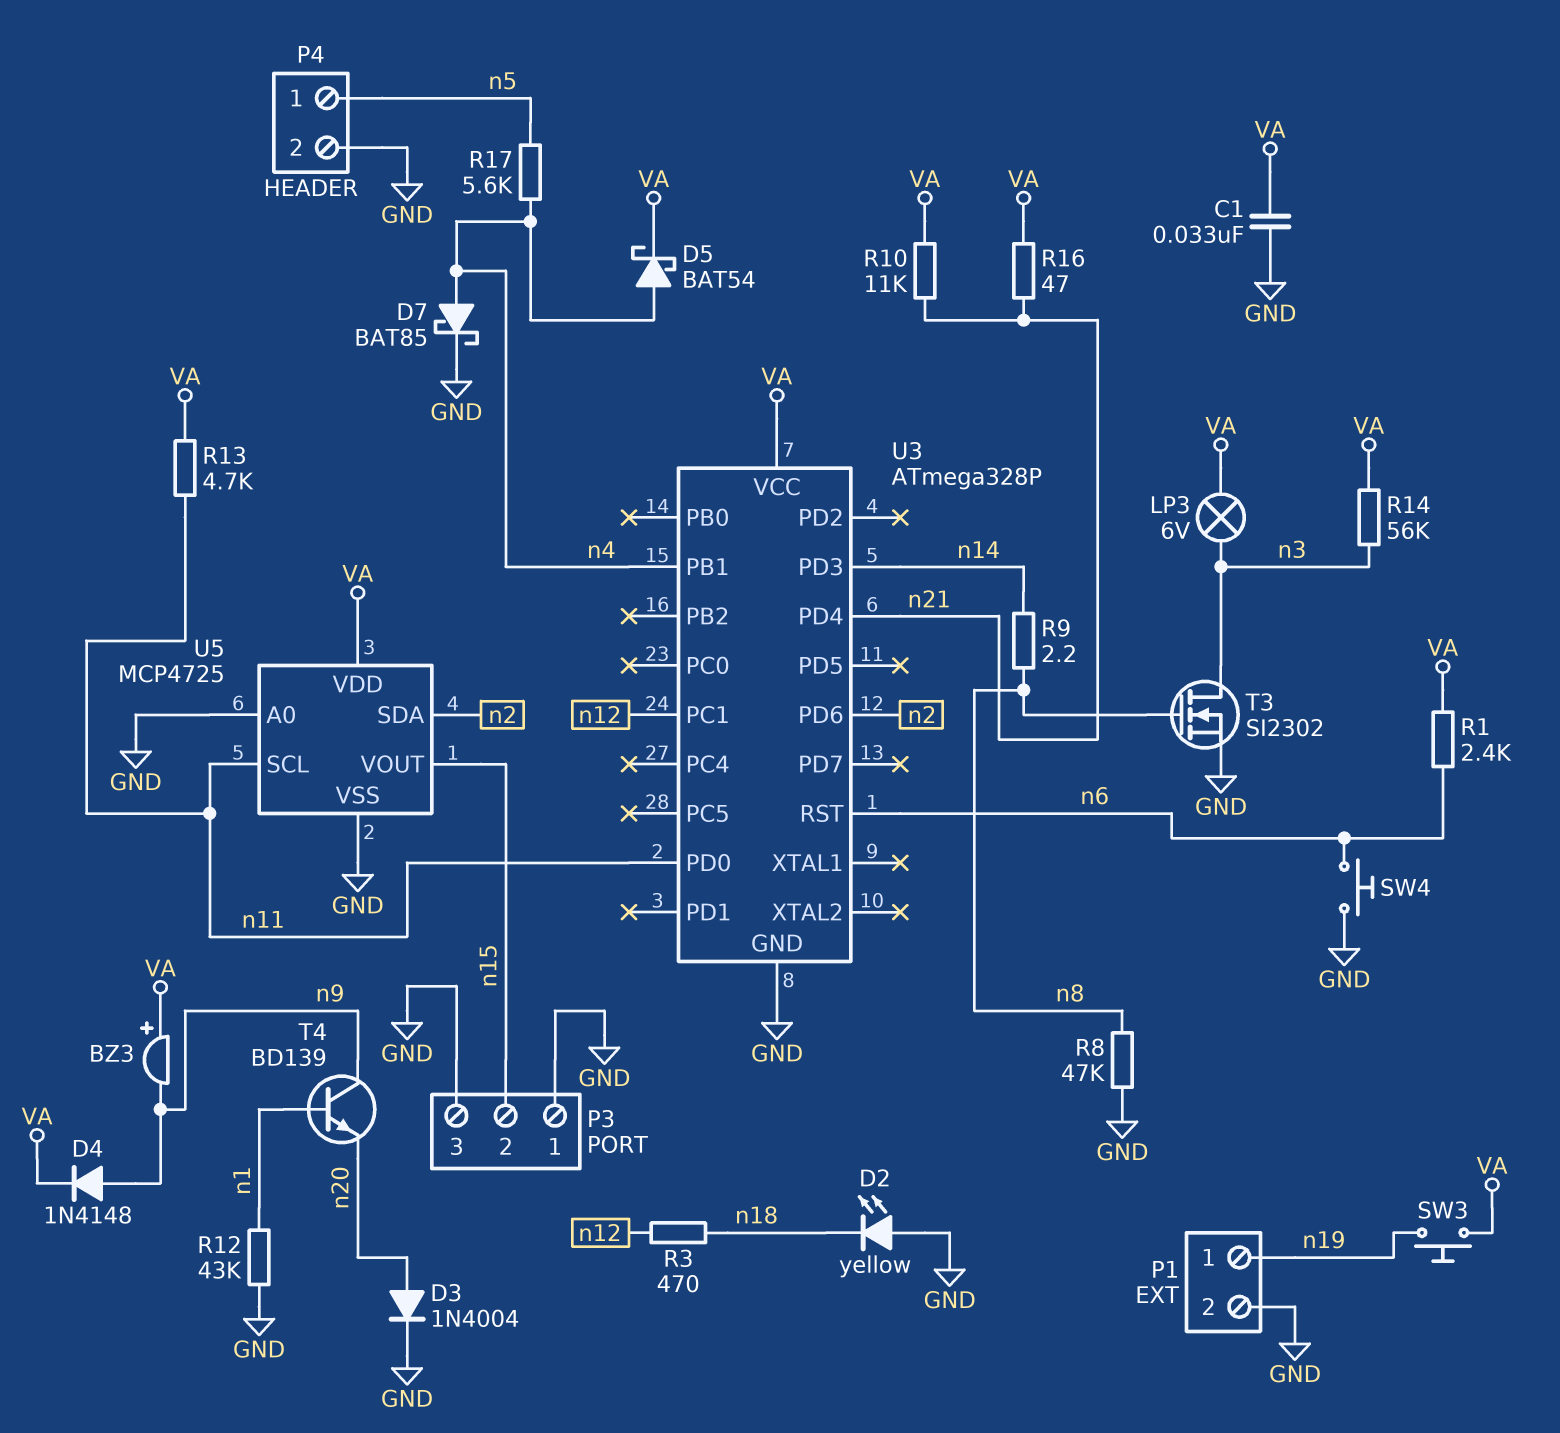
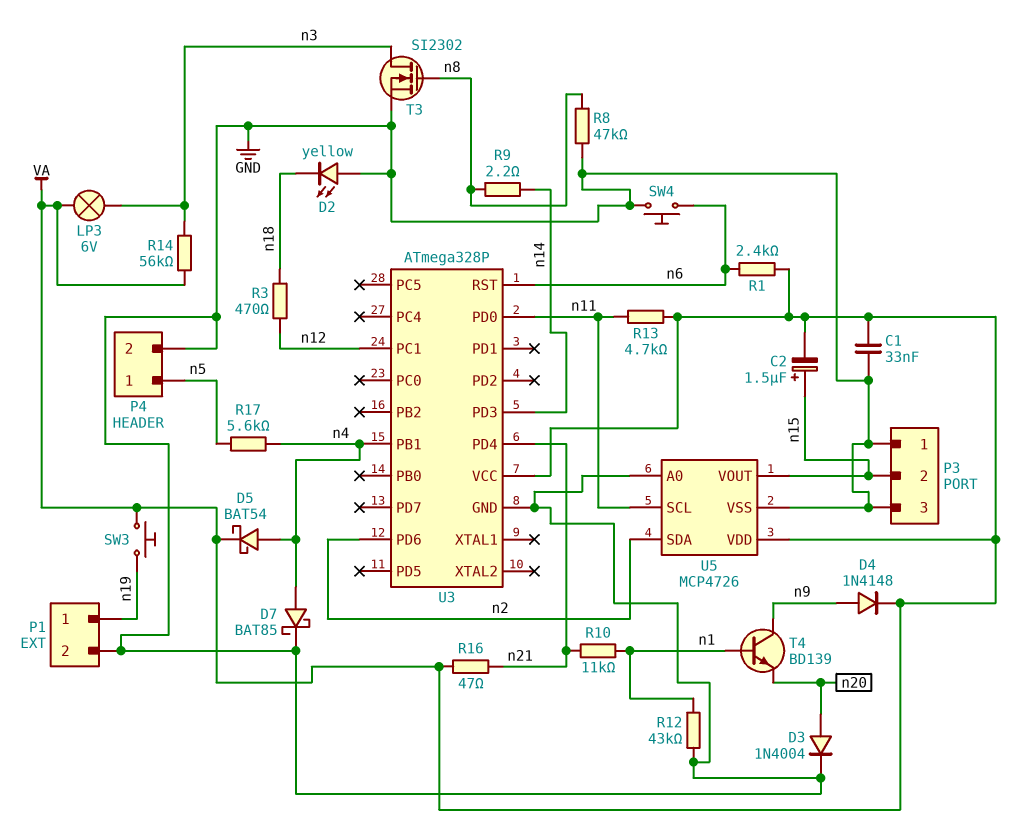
BZ3: buzzer (plus VA, minus n9) -> none
C2: none -> 1.5uF (plus n15, minus VA)
R10: 11k (VA, n21) -> 11k (n1, n21)
U5: MCP4725 -> MCP4726

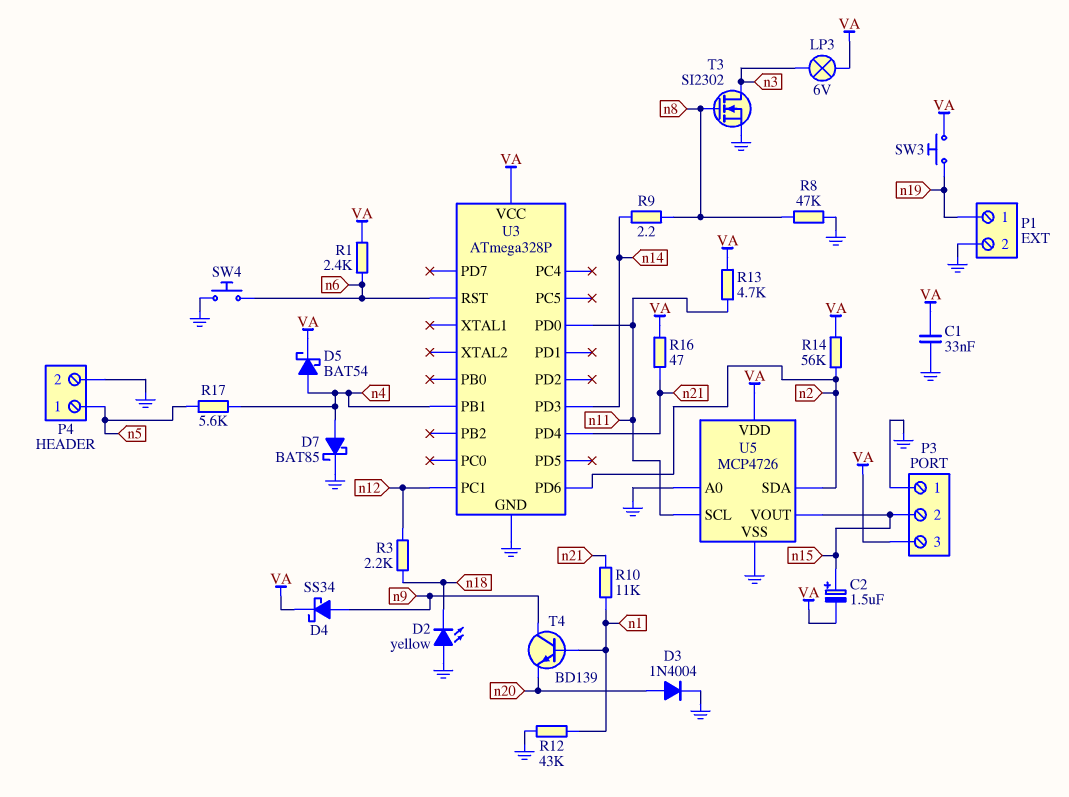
D4: diode 1N4148 (A n9, K VA) -> schottky SS34 (A n9, K VA)
P3 pin 3: GND -> VA
R3: 470 (n12, n18) -> 2.2k (n12, n18)
R14: 56k (VA, n3) -> 56k (VA, n2)

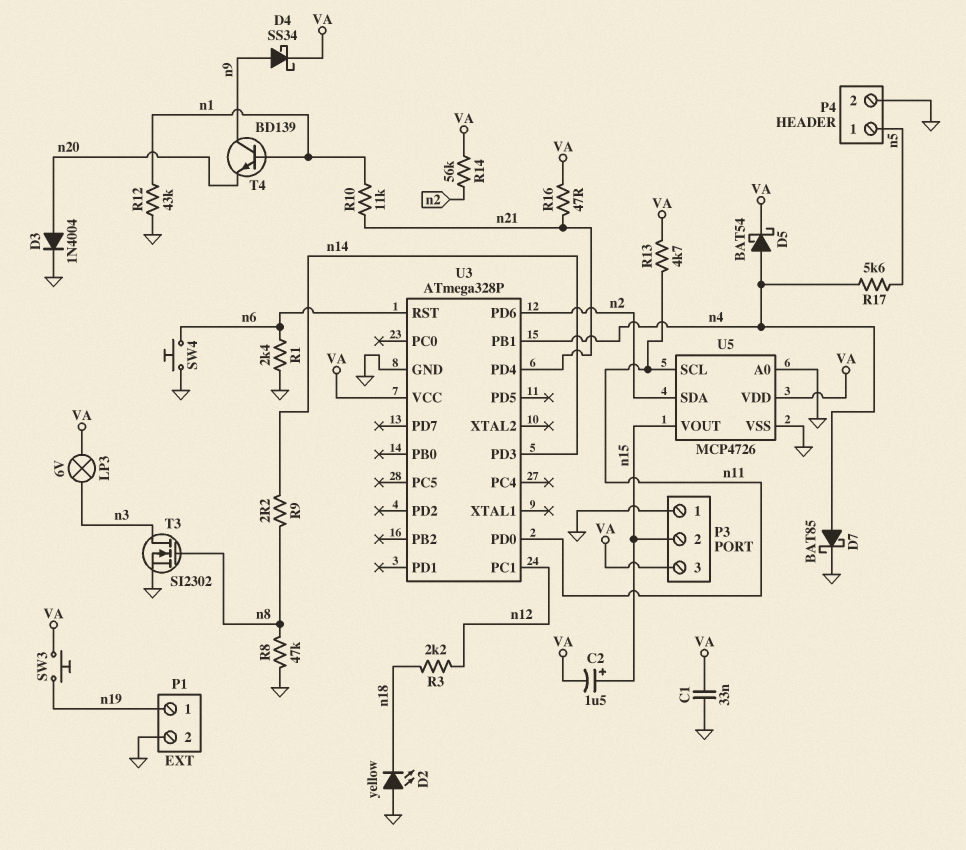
R1: 2.4k (VA, n6) -> 2.4k (GND, n6)

